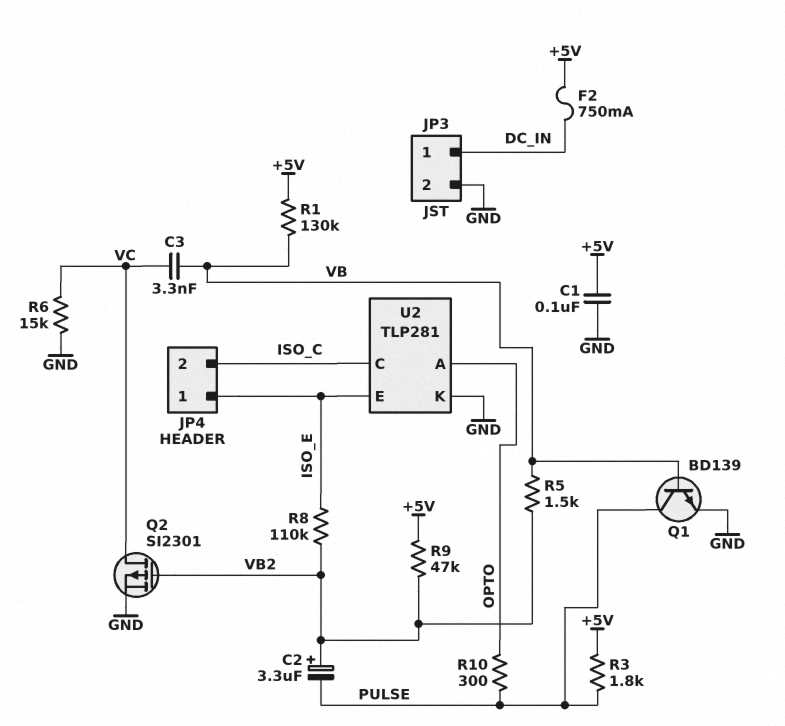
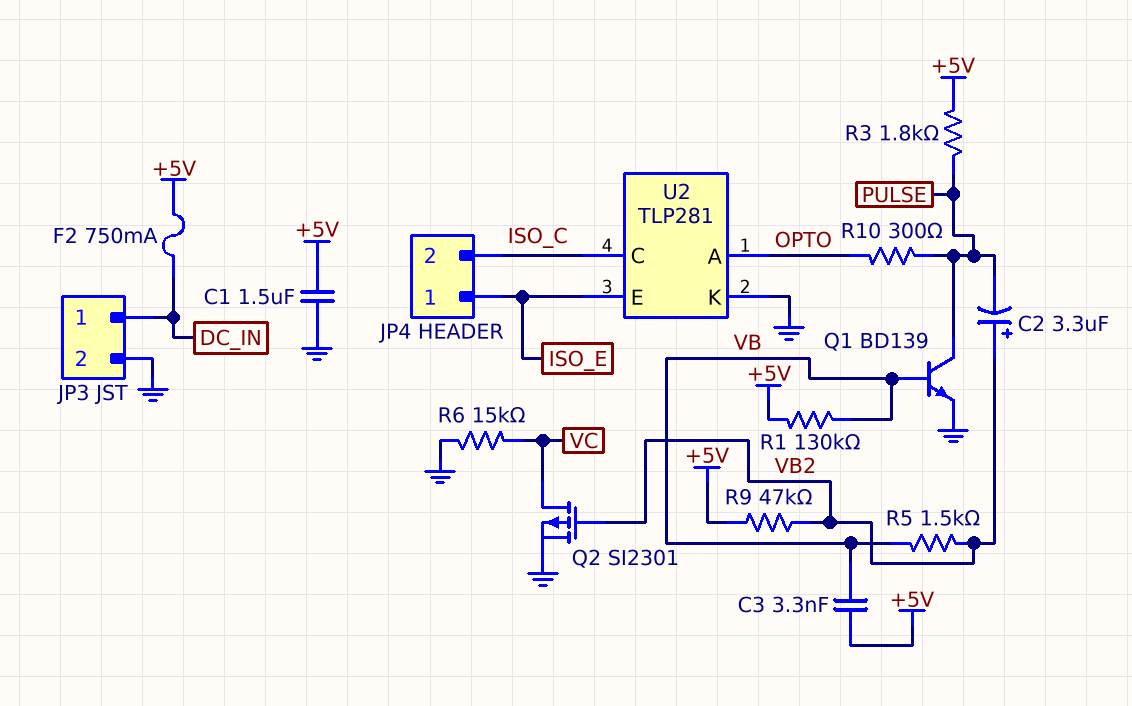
C1: 100nF (+5V, GND) -> 1.5uF (+5V, GND)
C3: 3.3nF (VB, VC) -> 3.3nF (+5V, VB)
R8: 110k (ISO_E, VB2) -> none

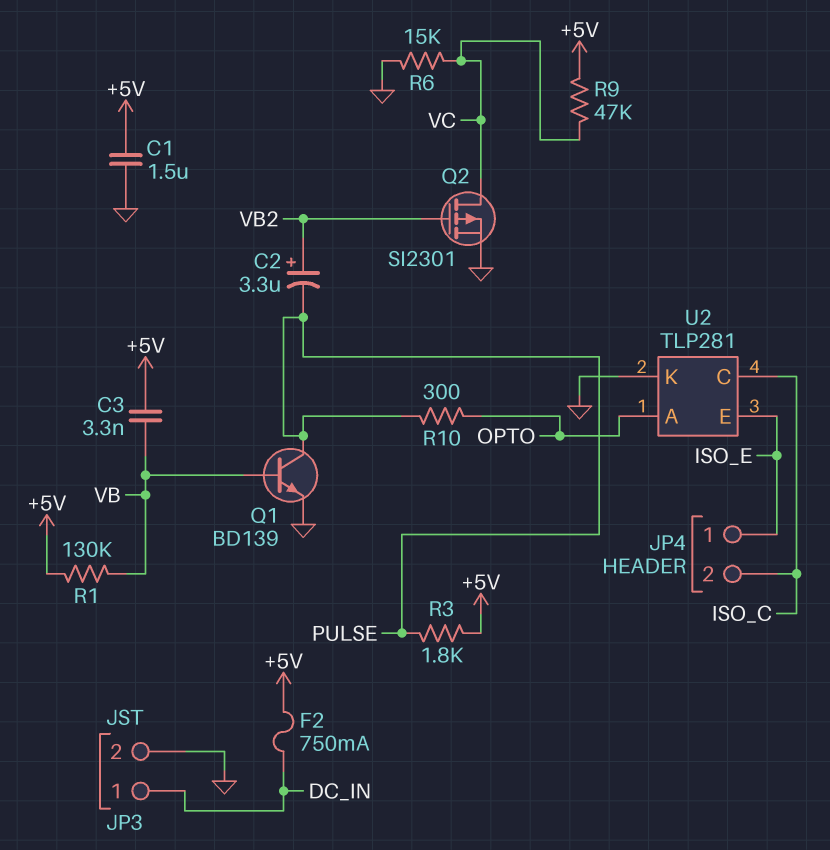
R5: 1.5k (VB, VB2) -> none
R9: 47k (+5V, VB2) -> 47k (+5V, VC)

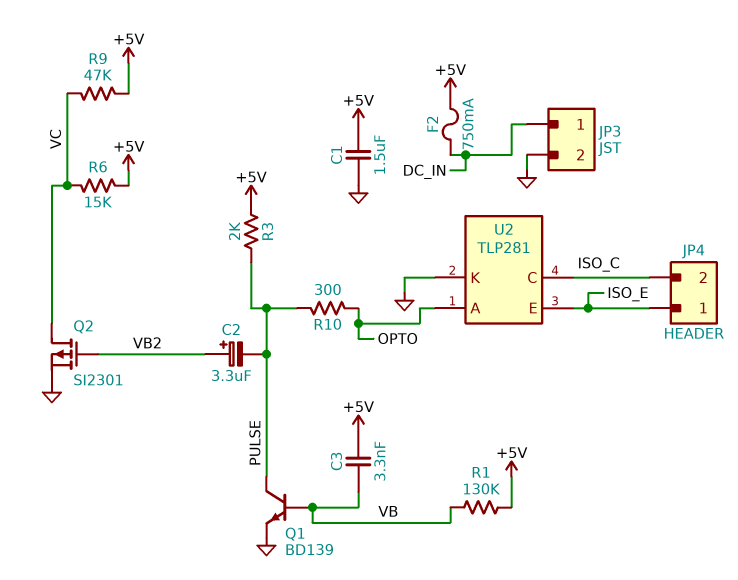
R3: 1.8k (+5V, PULSE) -> 2k (+5V, PULSE)
R6: 15k (GND, VC) -> 15k (+5V, VC)

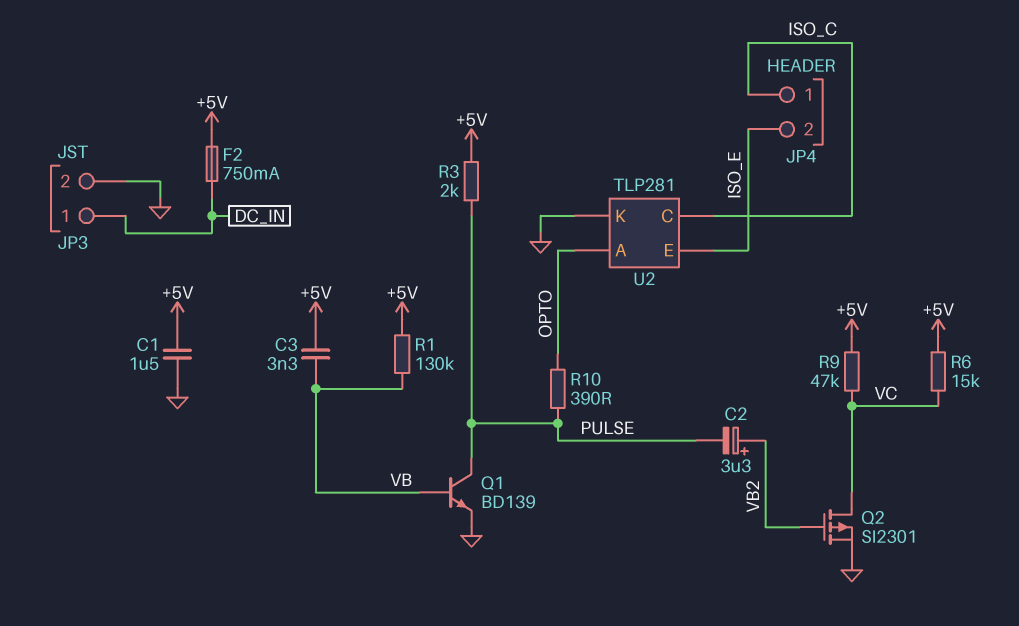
JP4 pin 1: ISO_E -> ISO_C
JP4 pin 2: ISO_C -> ISO_E
R10: 300 (OPTO, PULSE) -> 390 (OPTO, PULSE)

